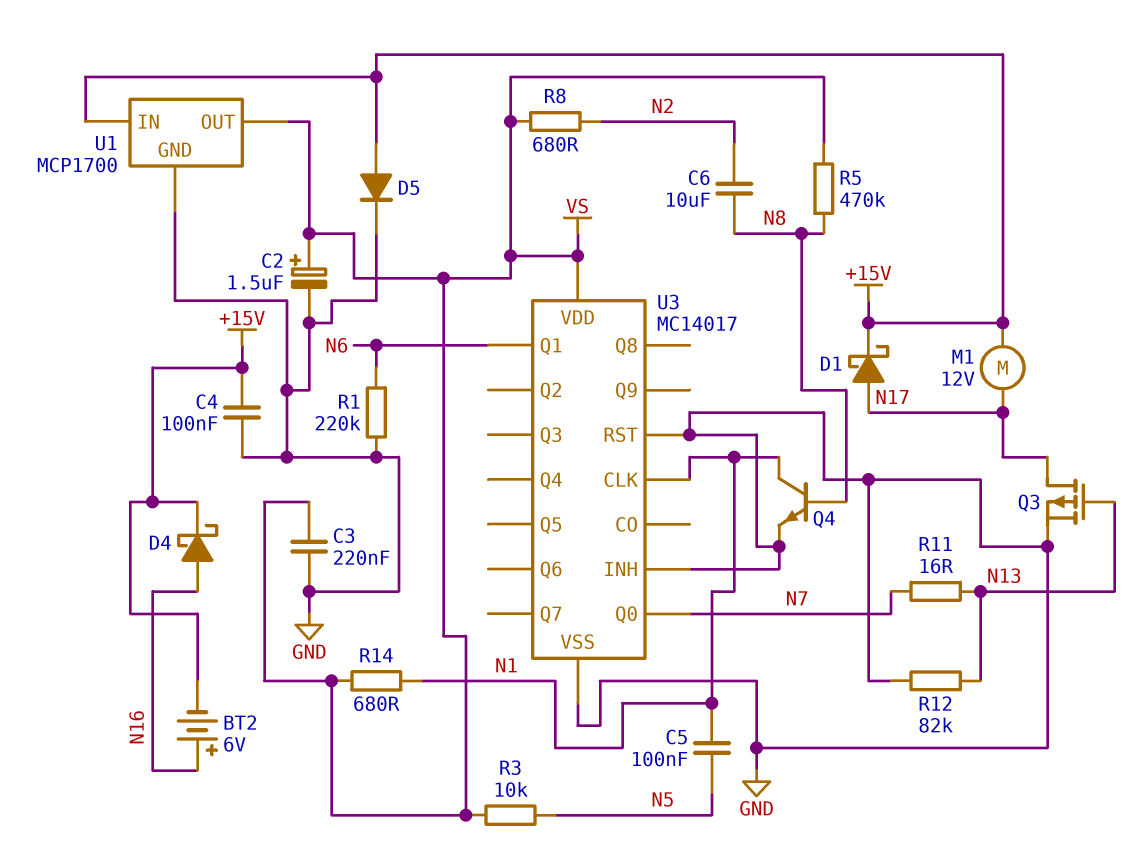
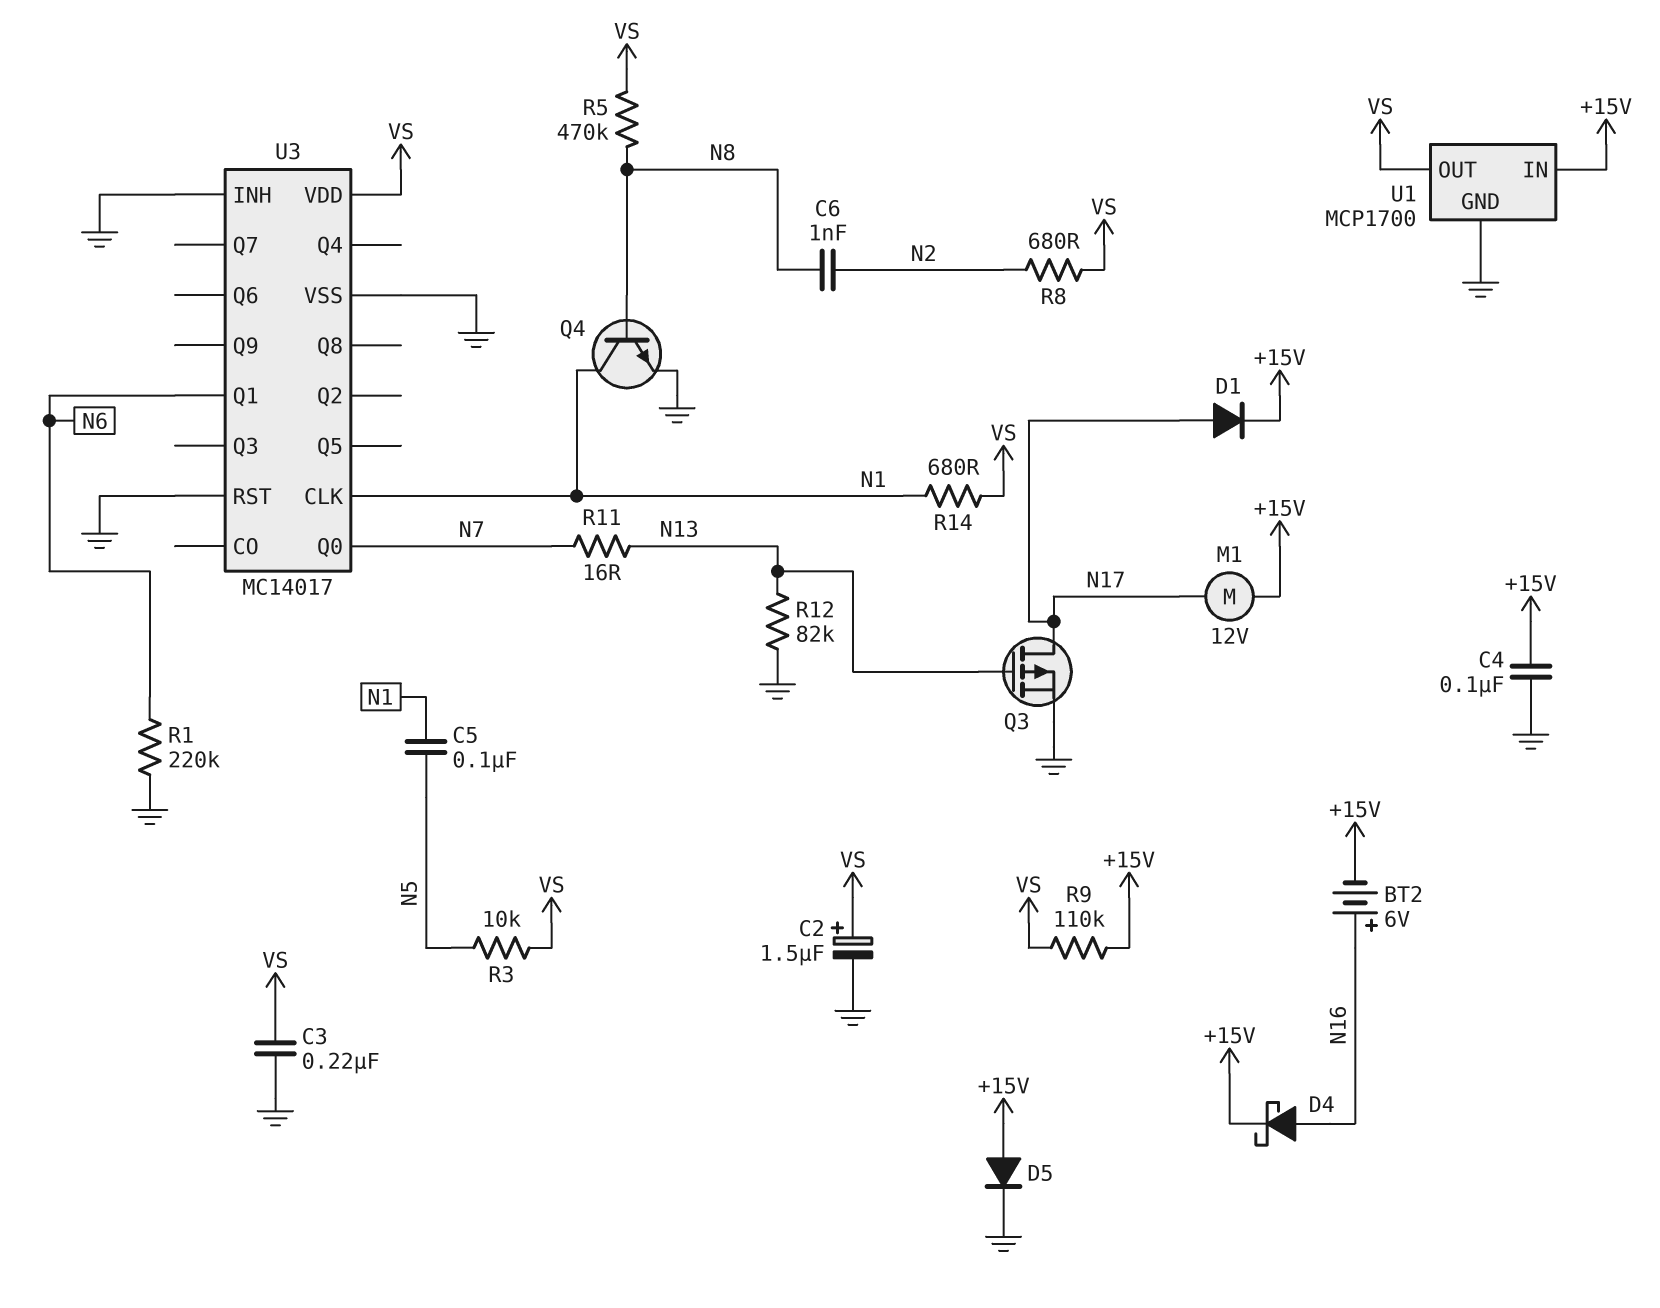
C6: 10uF (N2, N8) -> 1nF (N2, N8)
D1: schottky (A N17, K +15V) -> diode (A N17, K +15V)
R9: none -> 110k (+15V, VS)

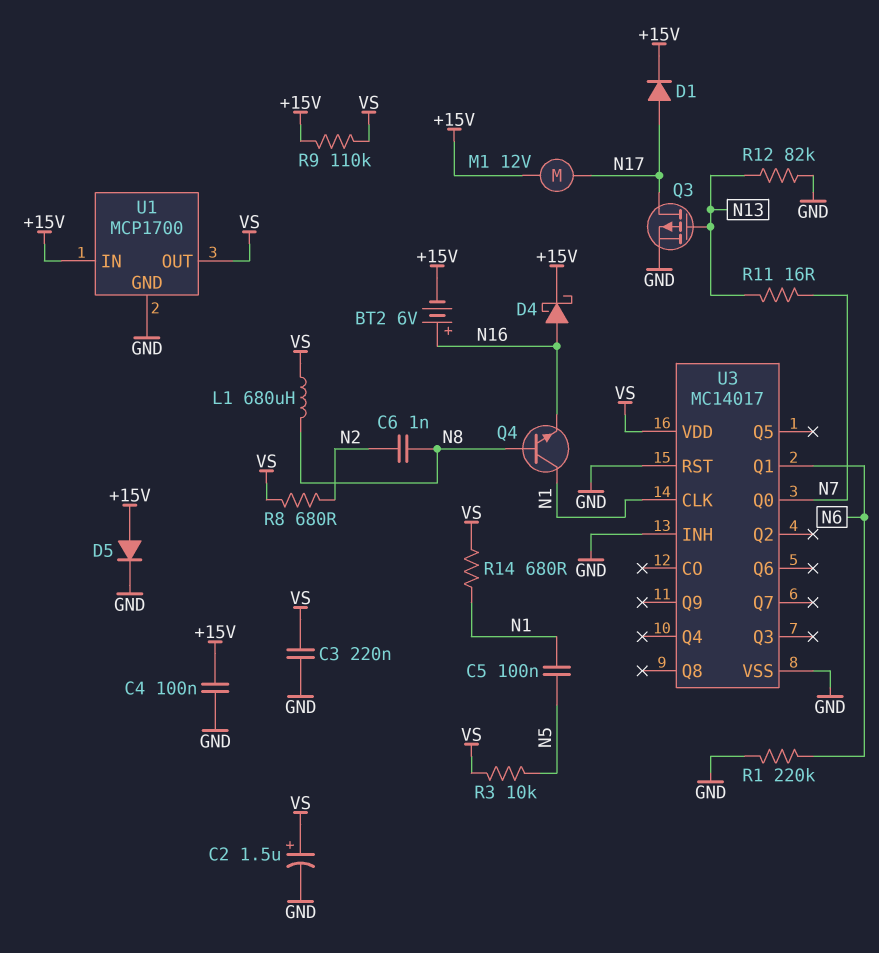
L1: none -> 680uH (N8, VS)
Q4: NPN (B N8, C N1, E GND) -> NPN (B N8, C N1, E N16)
R5: 470k (N8, VS) -> none

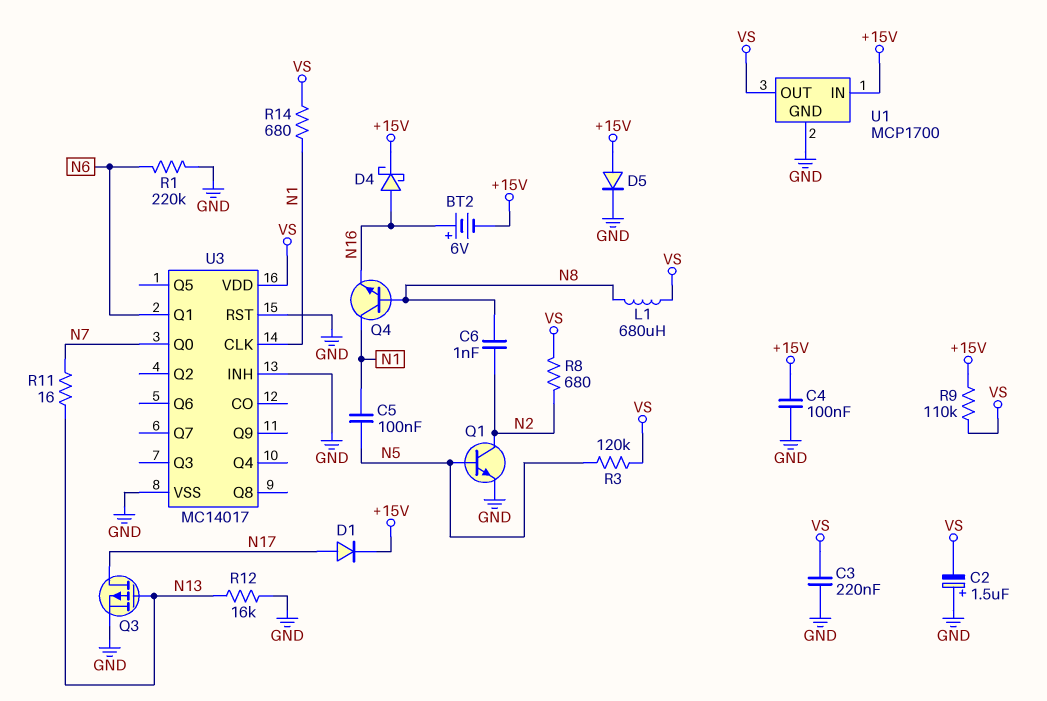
C2: 1.5uF (plus VS, minus GND) -> 1.5uF (plus GND, minus VS)
M1: motor 12V (+15V, N17) -> none
Q1: none -> NPN (B N5, C N2, E GND)
R3: 10k (N5, VS) -> 120k (N5, VS)
R12: 82k (GND, N13) -> 16k (GND, N13)

